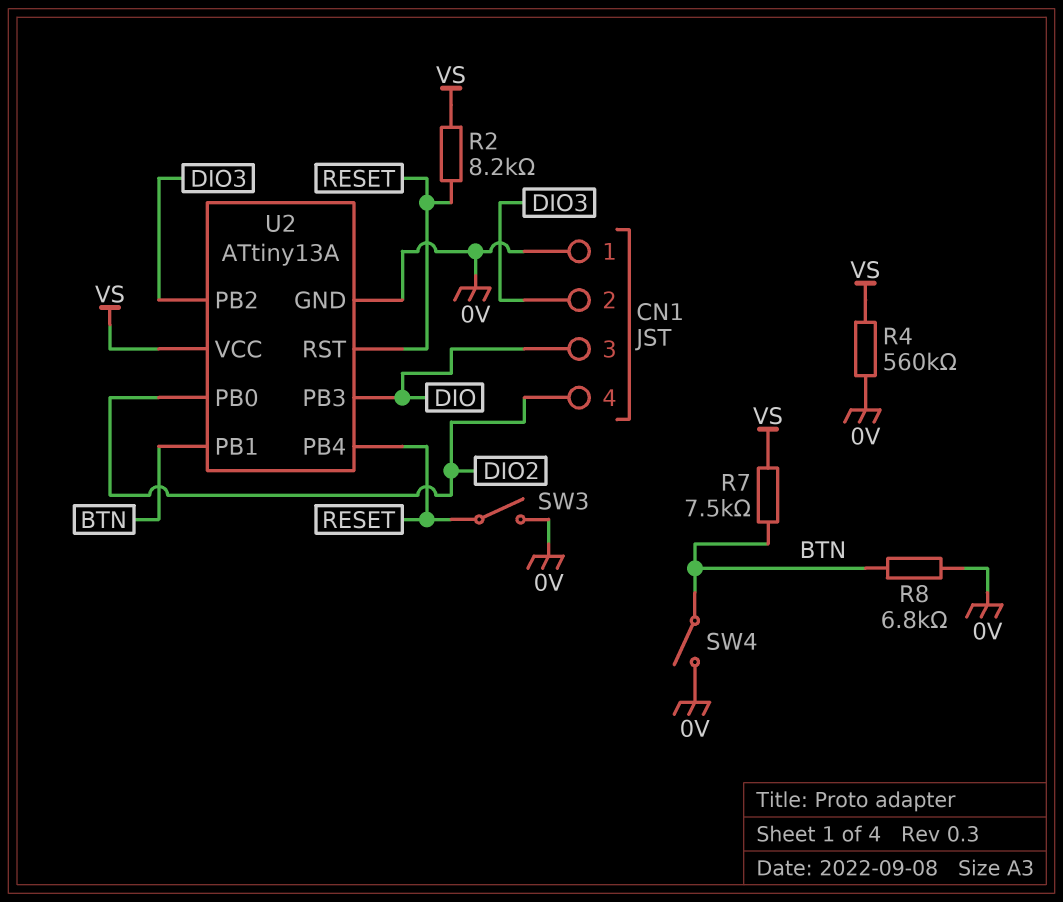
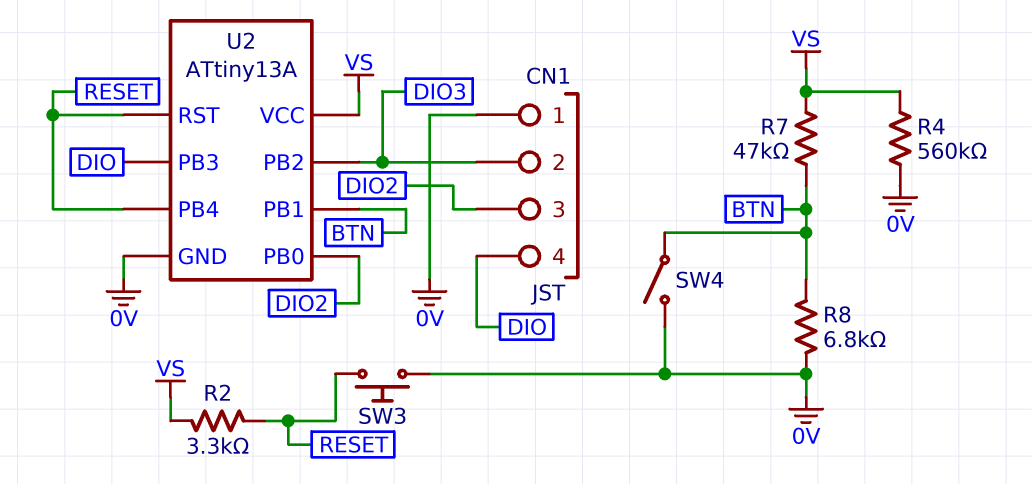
CN1 pin 3: DIO -> DIO2
CN1 pin 4: DIO2 -> DIO
R2: 8.2k (RESET, VS) -> 3.3k (RESET, VS)
R7: 7.5k (BTN, VS) -> 47k (BTN, VS)
SW3: switch (0V, RESET) -> button (0V, RESET)

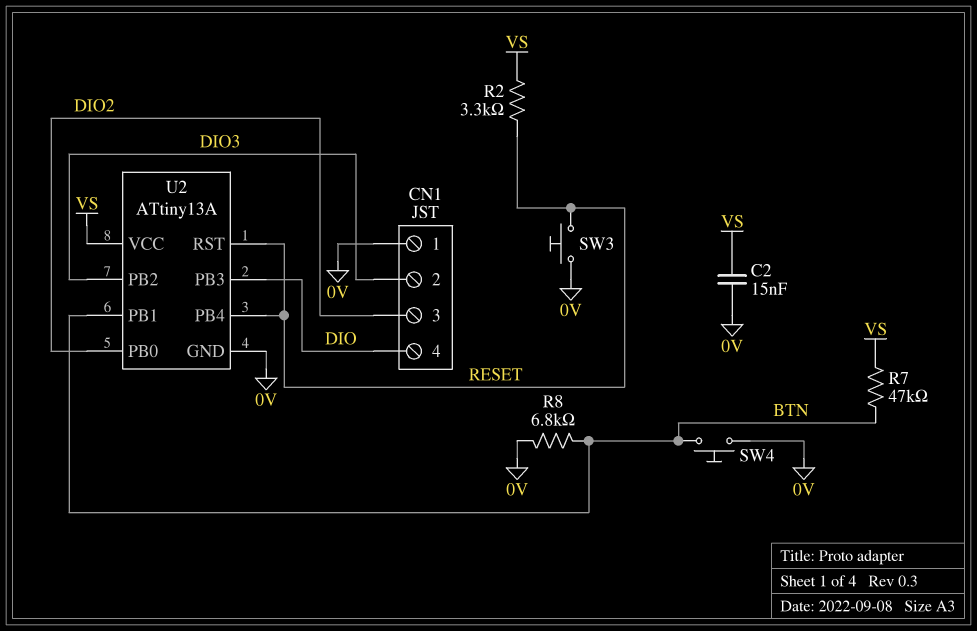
C2: none -> 15nF (0V, VS)
R4: 560k (0V, VS) -> none
SW4: switch (0V, BTN) -> button (0V, BTN)

